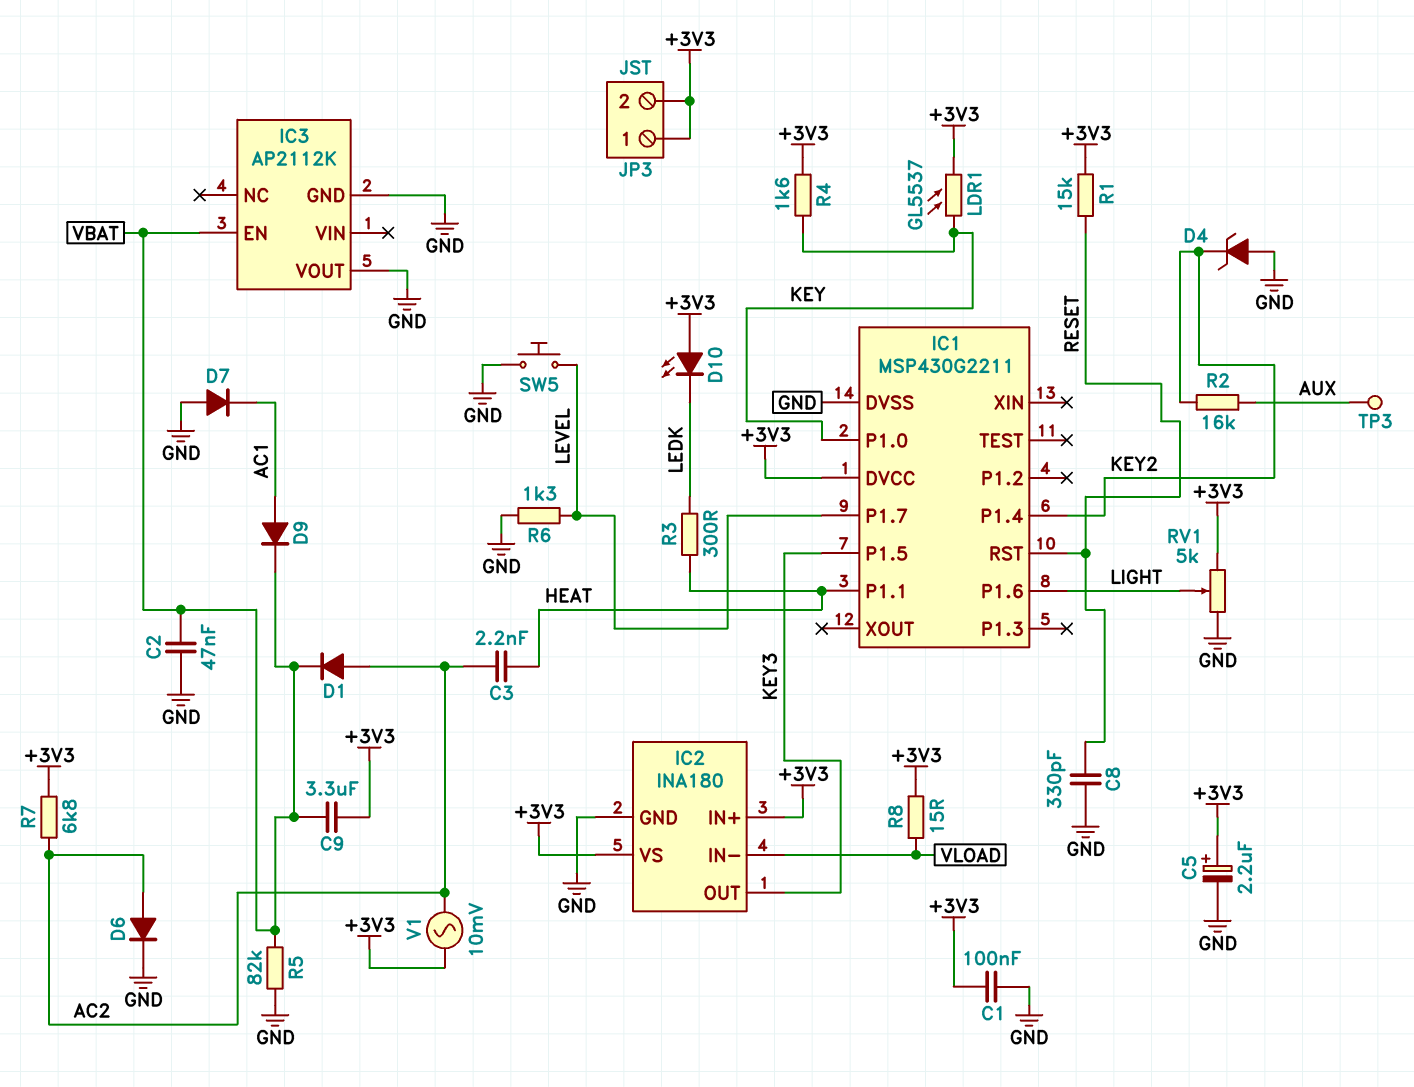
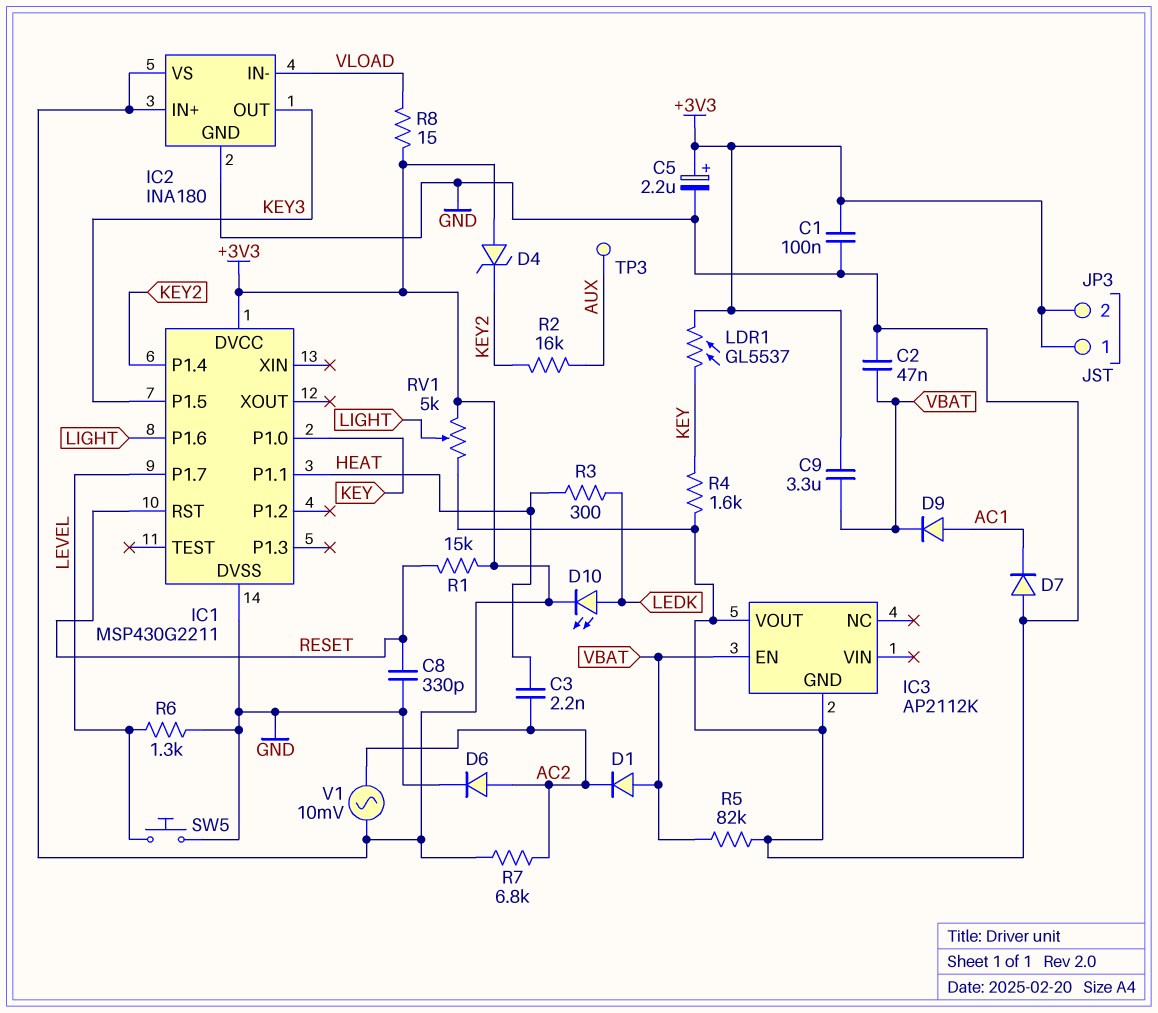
D1: diode (A AC2, K VBAT) -> diode (A VBAT, K AC2)
D4: zener (A GND, K KEY2) -> zener (A +3V3, K KEY2)
D10: LED (A +3V3, K LEDK) -> LED (A LEDK, K +3V3)
R4: 1.6k (+3V3, KEY) -> 1.6k (GND, KEY)

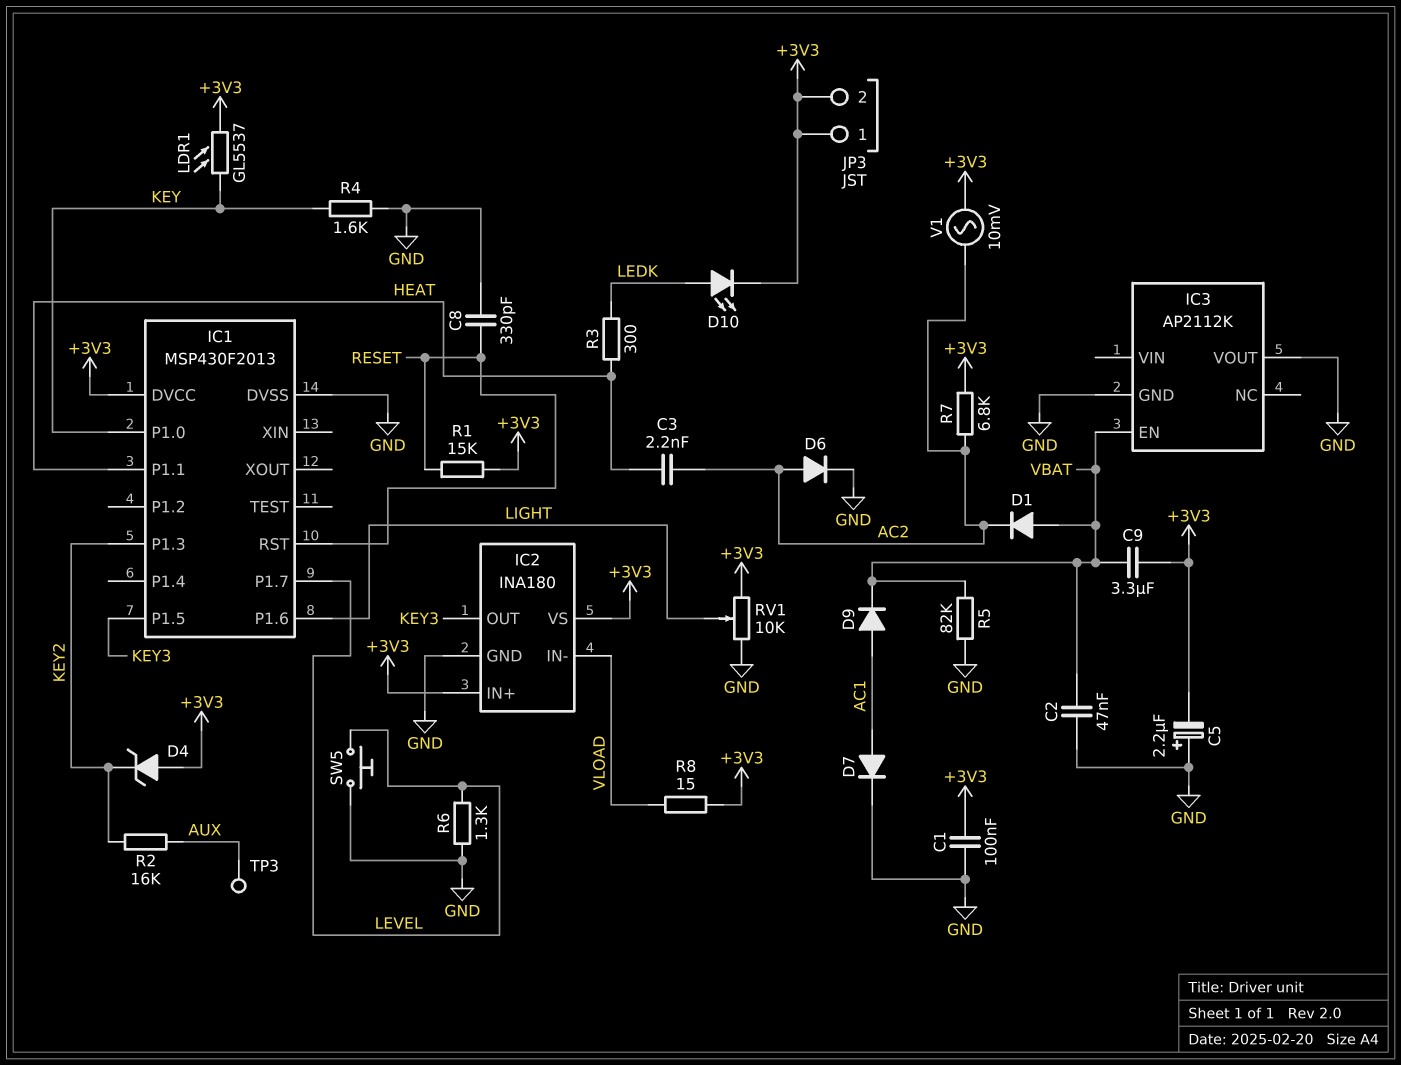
C5: 2.2uF (plus +3V3, minus GND) -> 2.2uF (plus GND, minus +3V3)
D7: diode (A GND, K AC1) -> diode (A AC1, K GND)
IC1: MSP430G2211 -> MSP430F2013
IC1 pin P1.3: none -> KEY2
IC1 pin P1.4: KEY2 -> none
RV1: 5k (+3V3, GND, wiper LIGHT) -> 10k (+3V3, GND, wiper LIGHT)

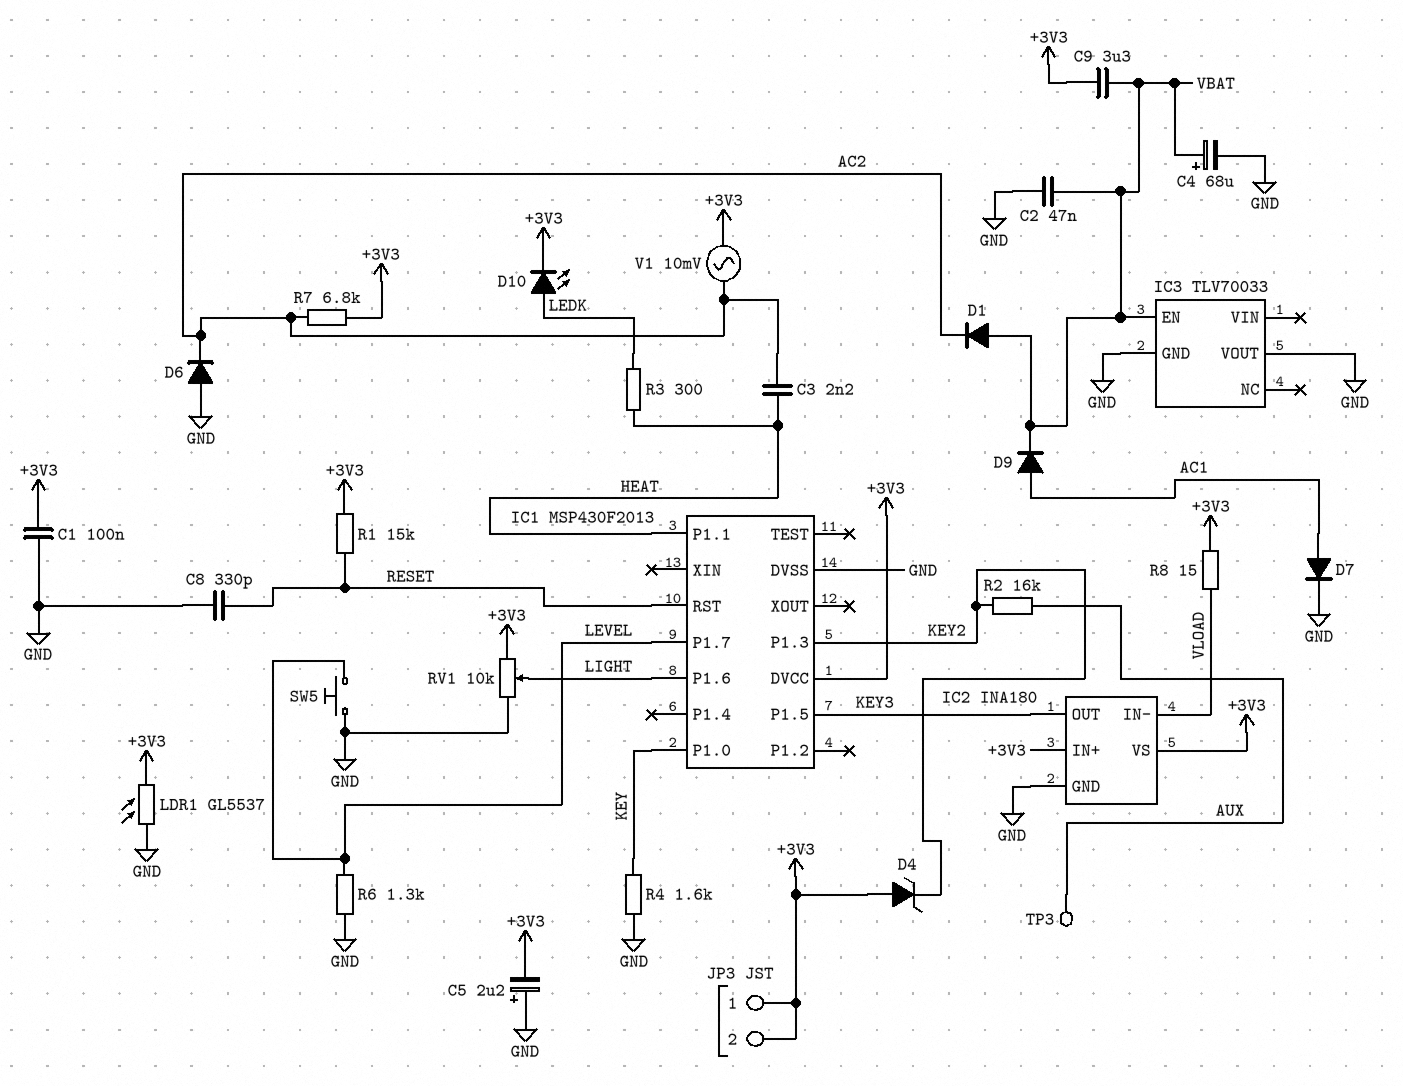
C4: none -> 68uF (plus VBAT, minus GND)
D6: diode (A AC2, K GND) -> diode (A GND, K AC2)
IC3: AP2112K -> TLV70033
LDR1: GL5537 (+3V3, KEY) -> GL5537 (+3V3, GND)
R5: 82k (GND, VBAT) -> none

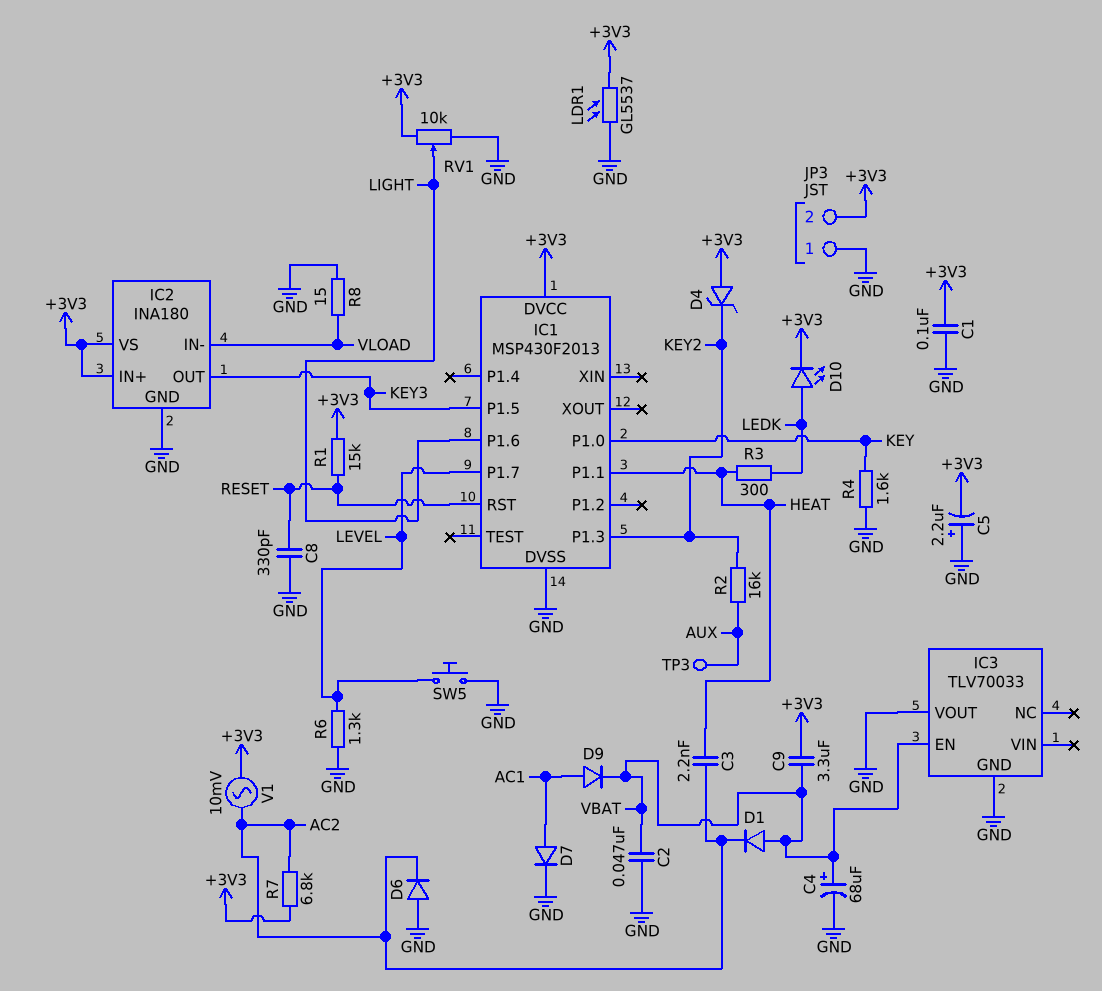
JP3 pin 1: +3V3 -> GND
R8: 15 (+3V3, VLOAD) -> 15 (GND, VLOAD)

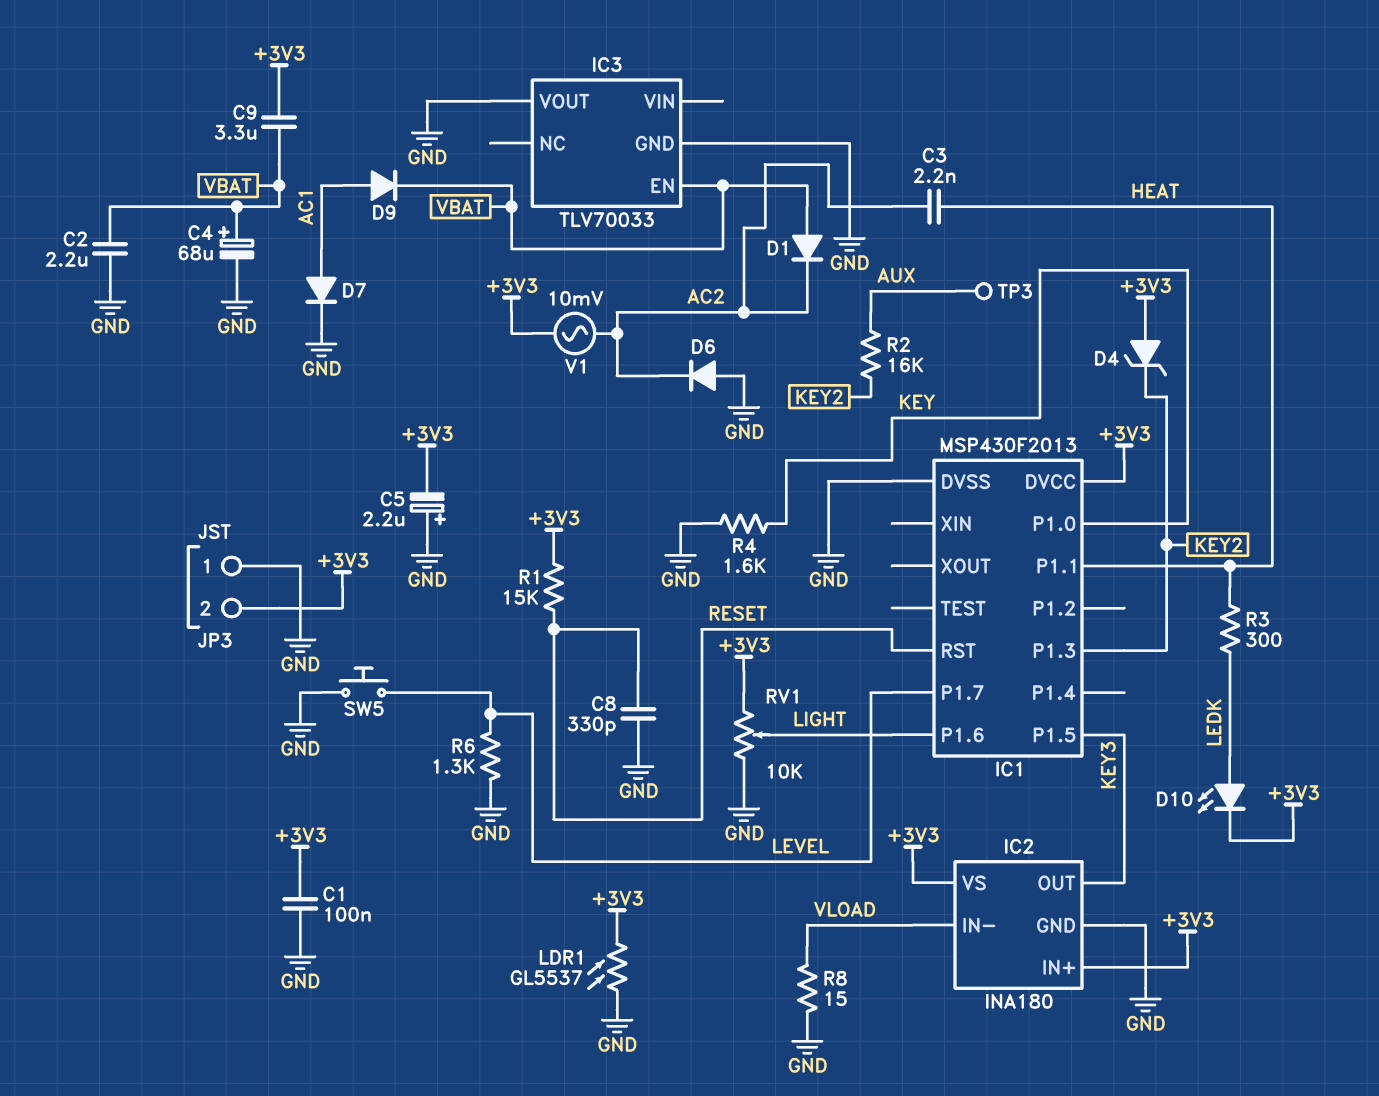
C2: 47nF (GND, VBAT) -> 2.2uF (GND, VBAT)
R7: 6.8k (+3V3, AC2) -> none

